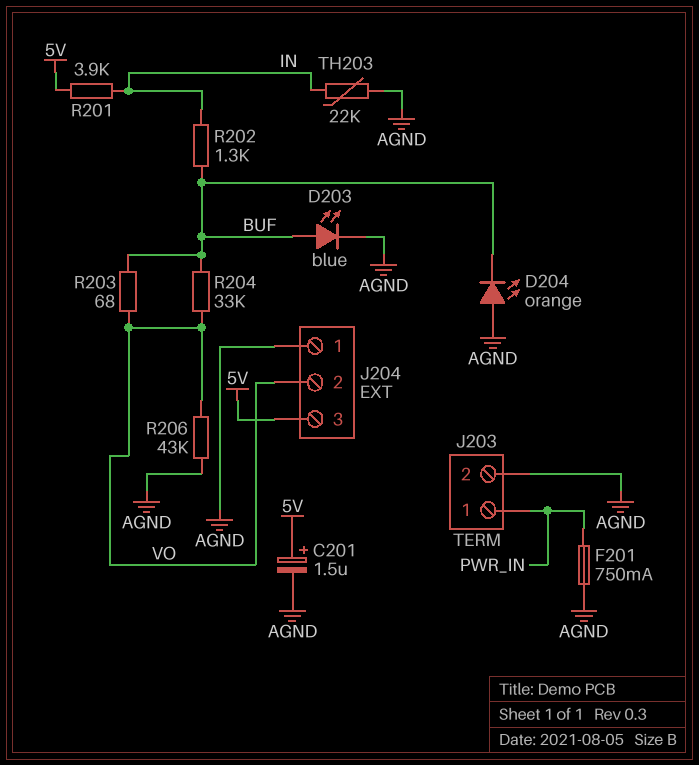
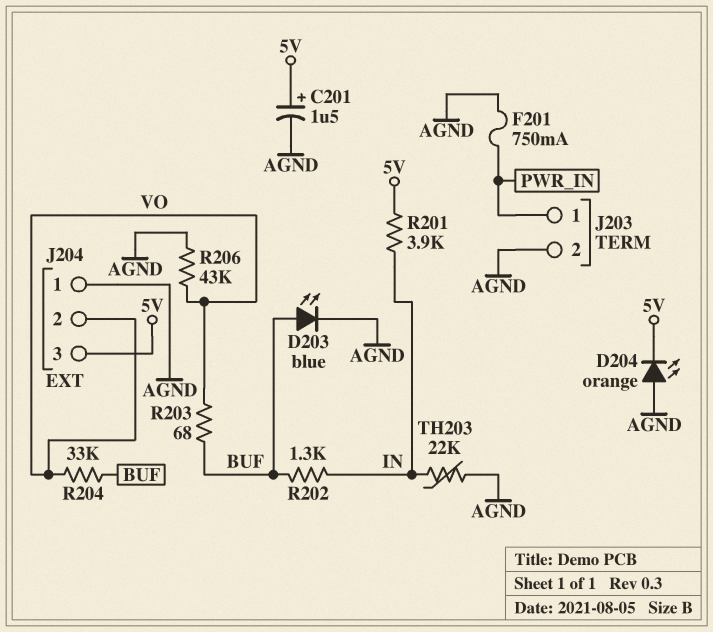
D204: LED orange (A AGND, K BUF) -> LED orange (A AGND, K 5V)

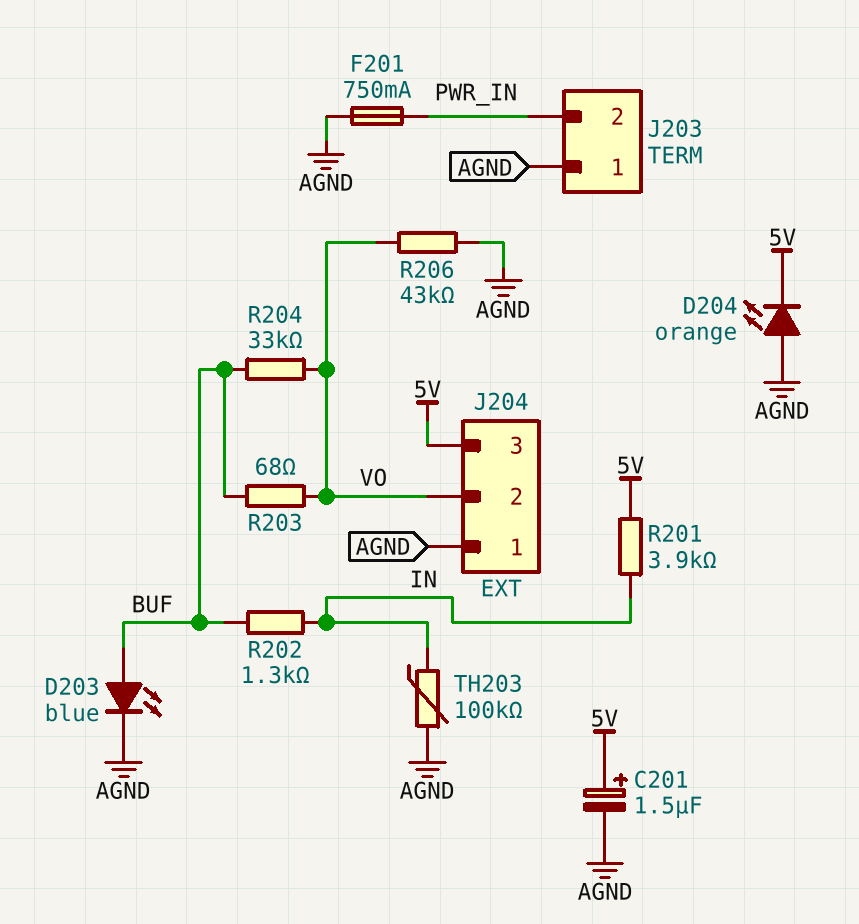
J203 pin 1: PWR_IN -> AGND
J203 pin 2: AGND -> PWR_IN
TH203: 22k (AGND, IN) -> 100k (AGND, IN)

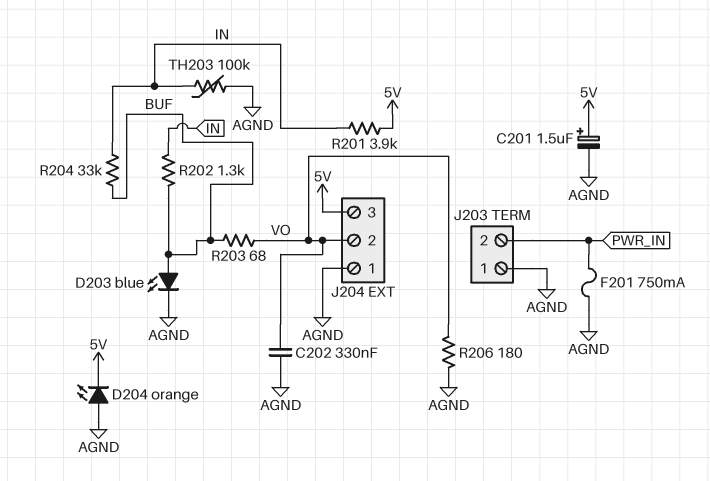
C202: none -> 330nF (AGND, VO)
R204: 33k (BUF, VO) -> 33k (BUF, IN)
R206: 43k (AGND, VO) -> 180 (AGND, VO)

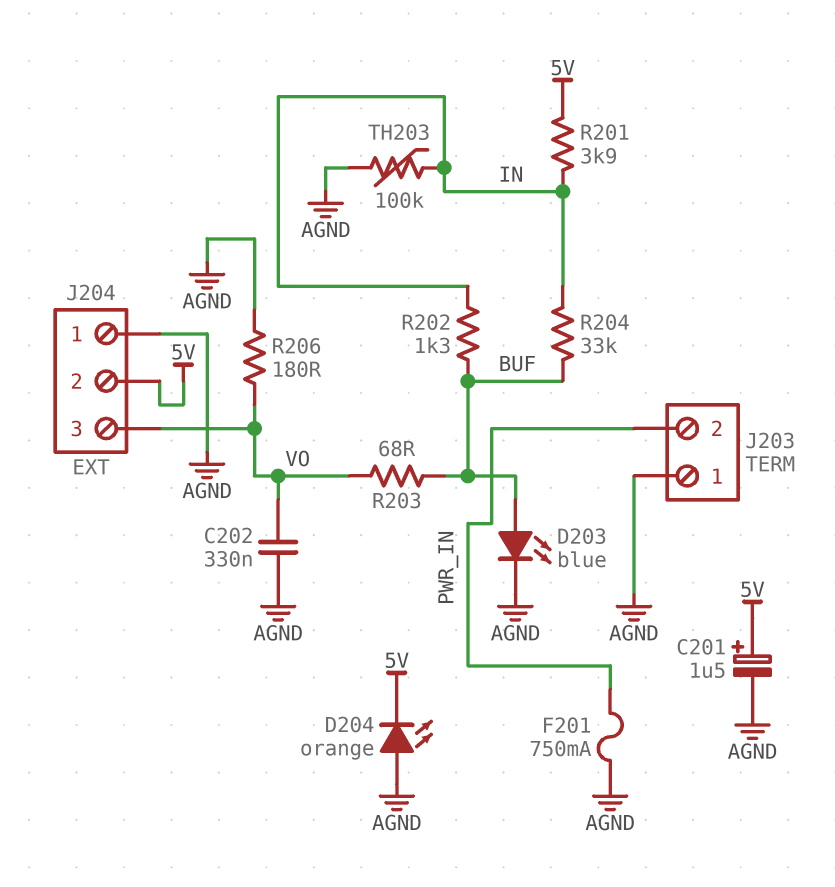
J204 pin 2: VO -> 5V
J204 pin 3: 5V -> VO

